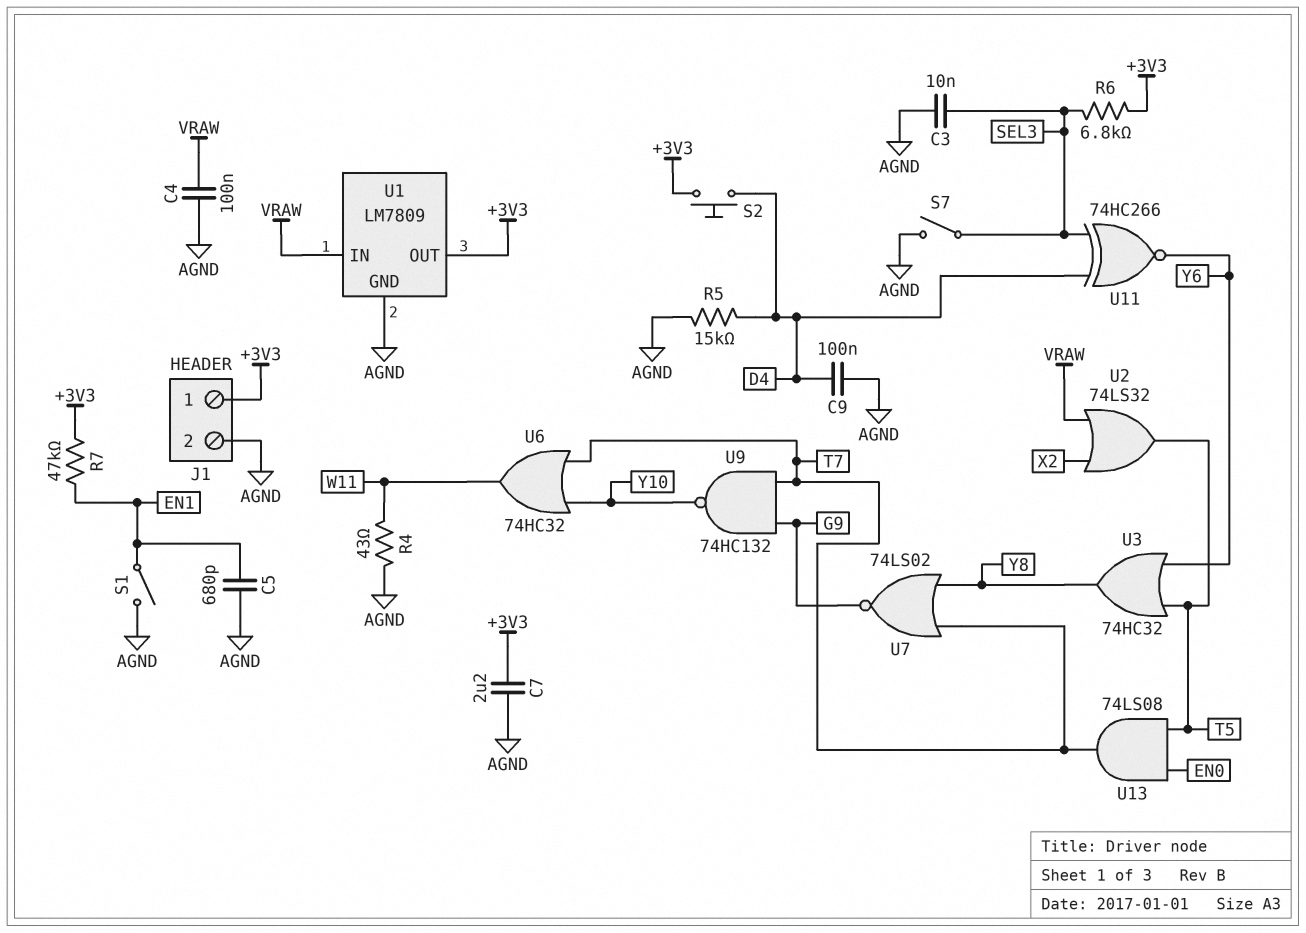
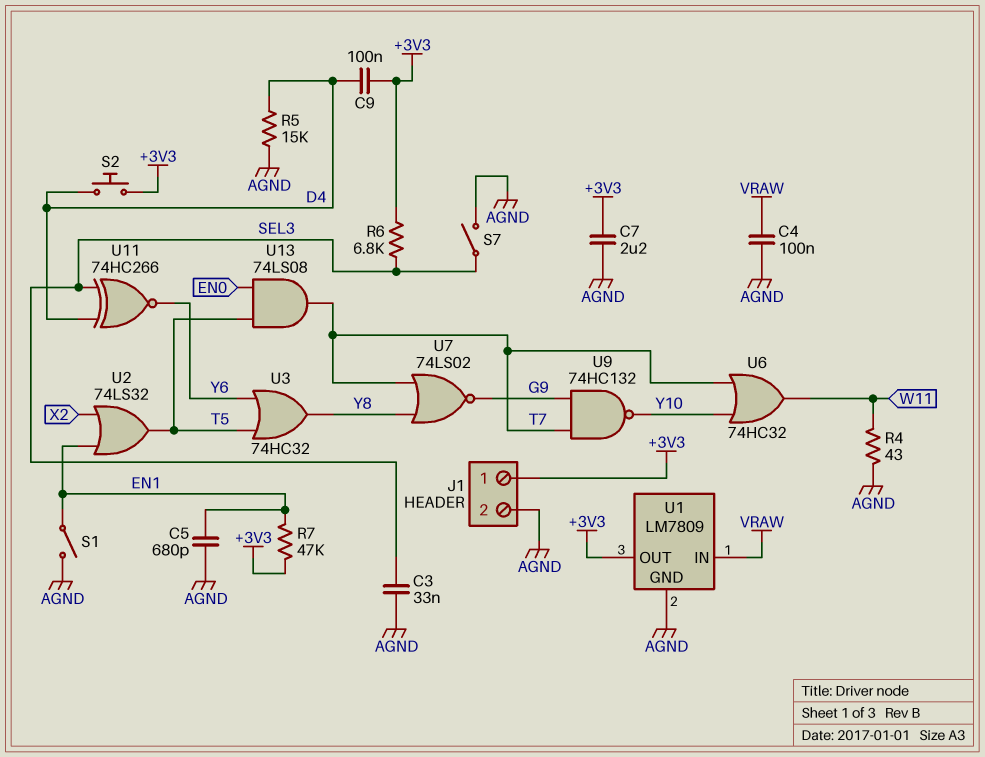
C3: 10nF (AGND, SEL3) -> 33nF (AGND, SEL3)
C9: 100nF (AGND, D4) -> 100nF (+3V3, D4)
U2: OR 74LS32 (in VRAW, in X2, out T5) -> OR 74LS32 (in EN1, in X2, out T5)

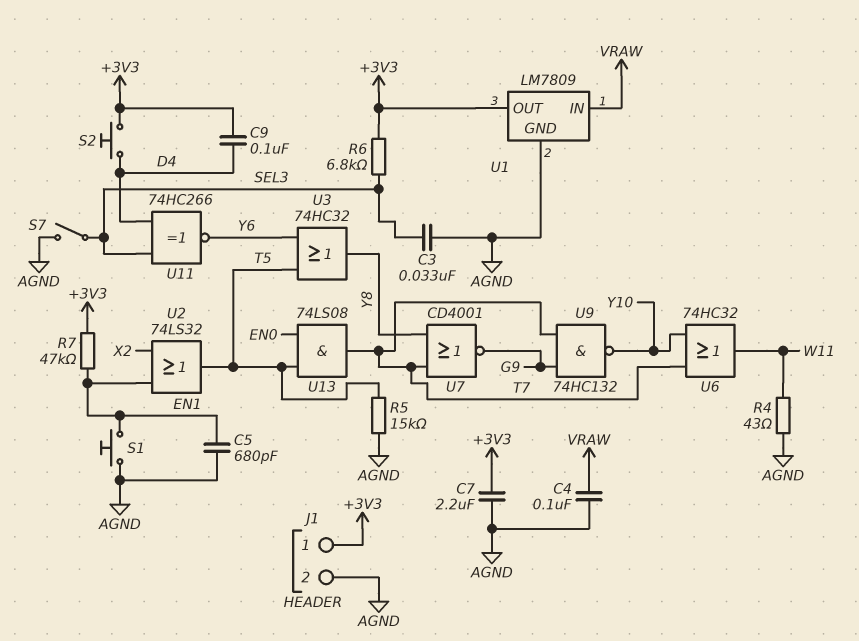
R5: 15k (AGND, D4) -> 15k (AGND, T5)
S1: switch (AGND, EN1) -> button (AGND, EN1)
U7: NOR 74LS02 (in T7, in Y8, out G9) -> NOR CD4001 (in T7, in Y8, out G9)

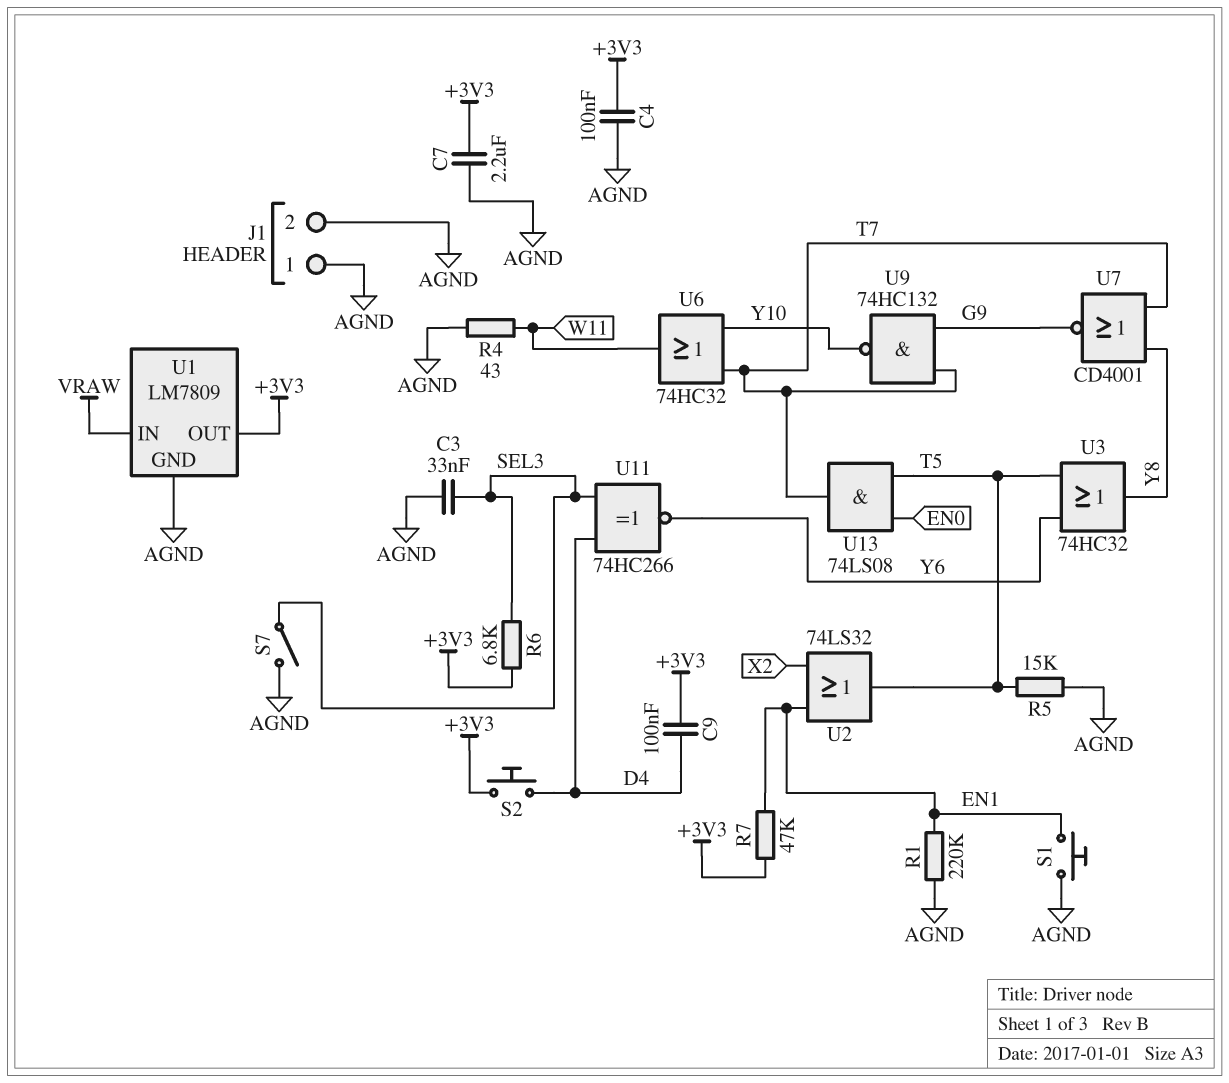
C4: 100nF (AGND, VRAW) -> 100nF (+3V3, AGND)
C5: 680pF (AGND, EN1) -> none
J1 pin 1: +3V3 -> AGND
R1: none -> 220k (AGND, EN1)

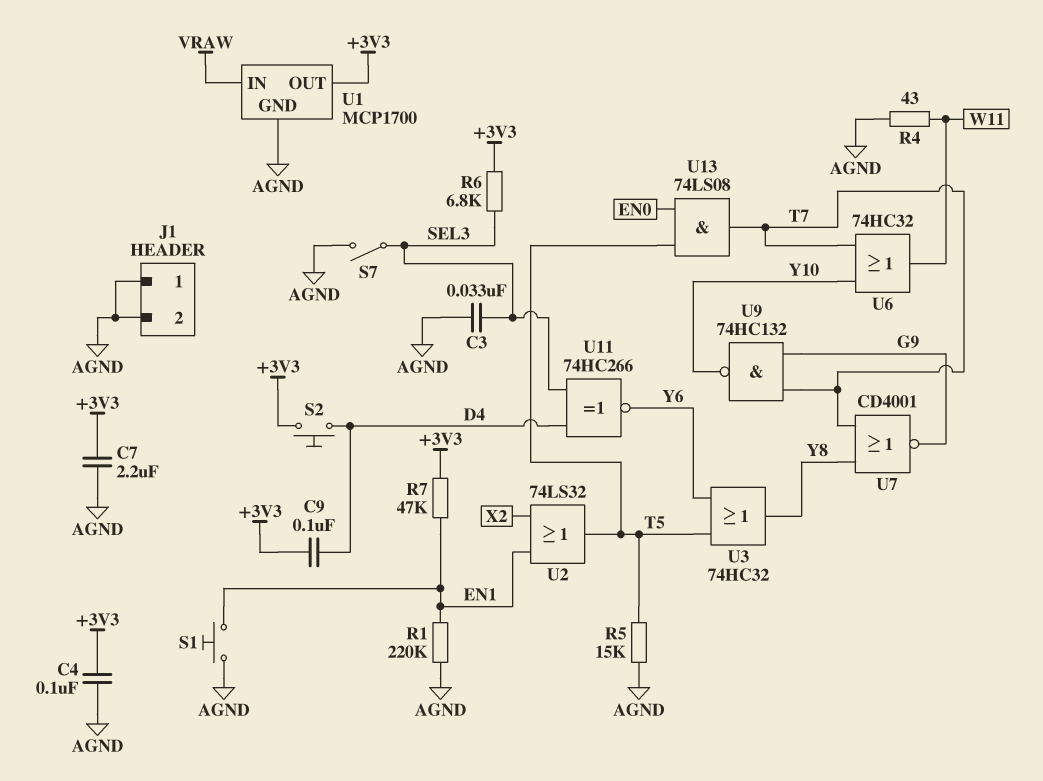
U1: LM7809 -> MCP1700

